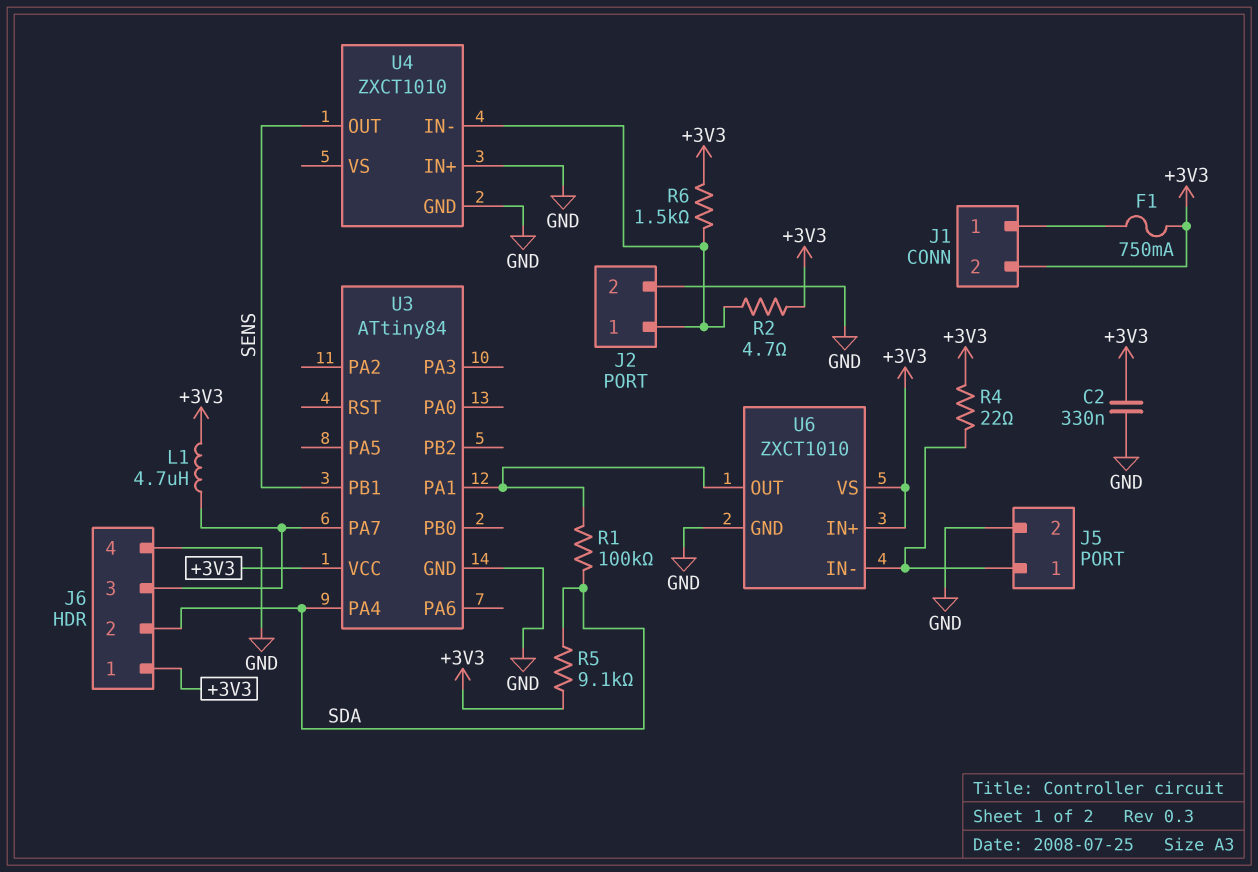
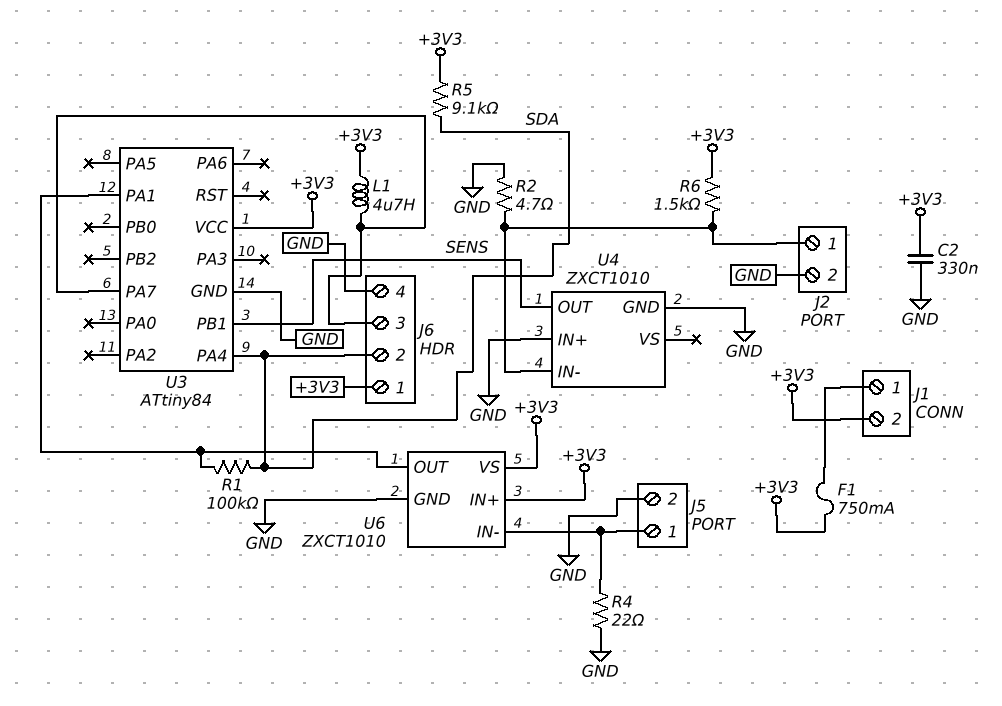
R2: 4.7 (+3V3, J2/1) -> 4.7 (GND, J2/1)
R4: 22 (+3V3, J5/1) -> 22 (GND, J5/1)

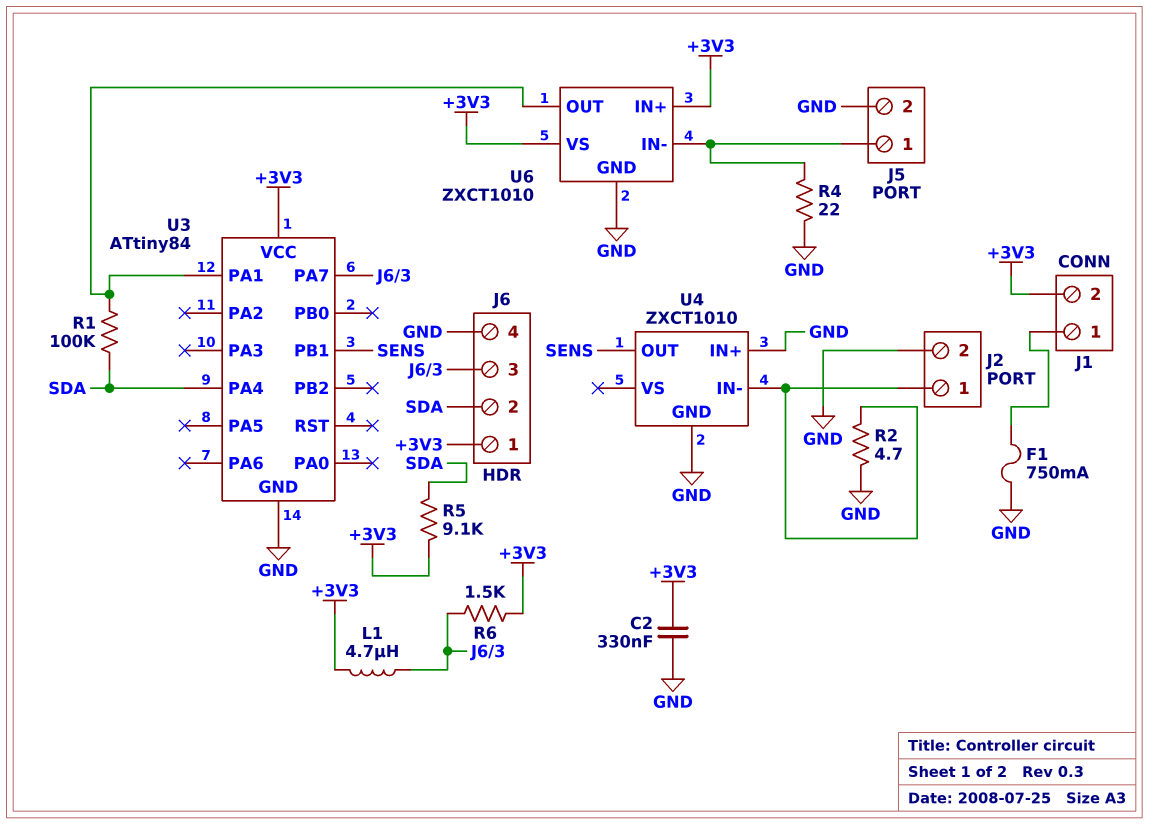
F1: 750mA (+3V3, J1/1) -> 750mA (GND, J1/1)
R6: 1.5k (+3V3, J2/1) -> 1.5k (+3V3, J6/3)

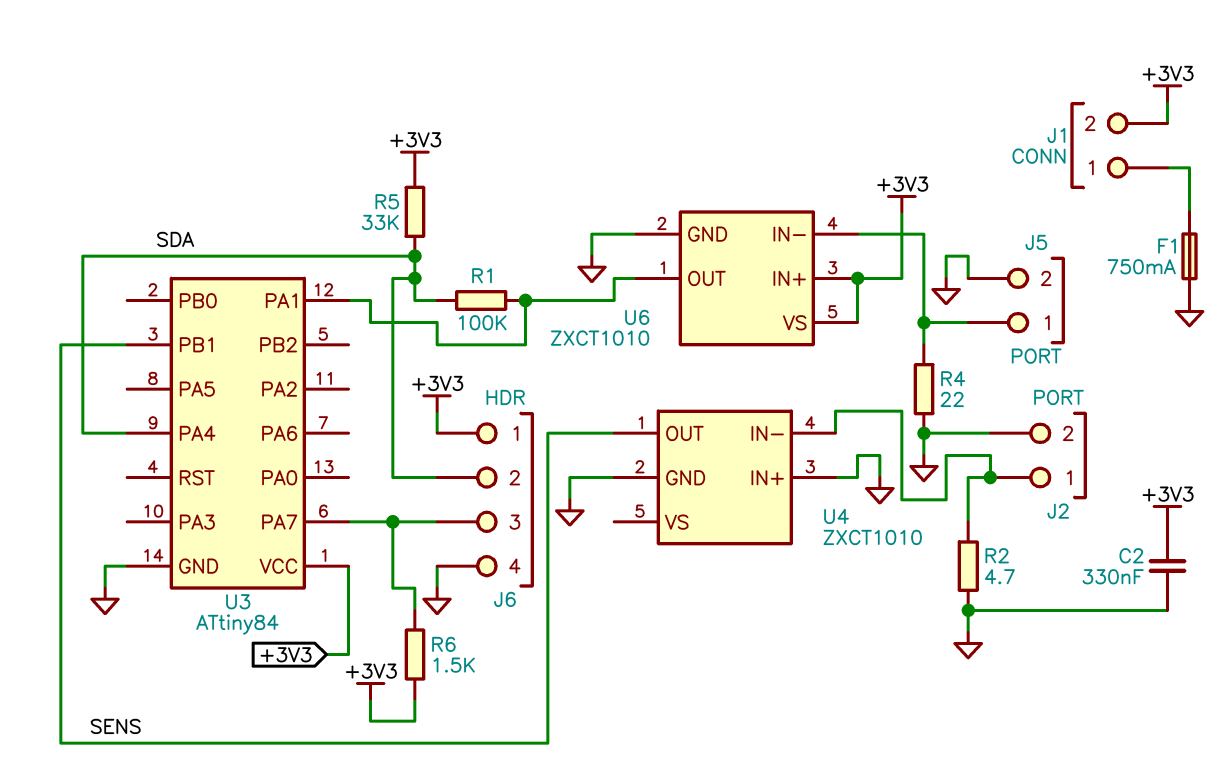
L1: 4.7uH (+3V3, J6/3) -> none
R5: 9.1k (+3V3, SDA) -> 33k (+3V3, SDA)

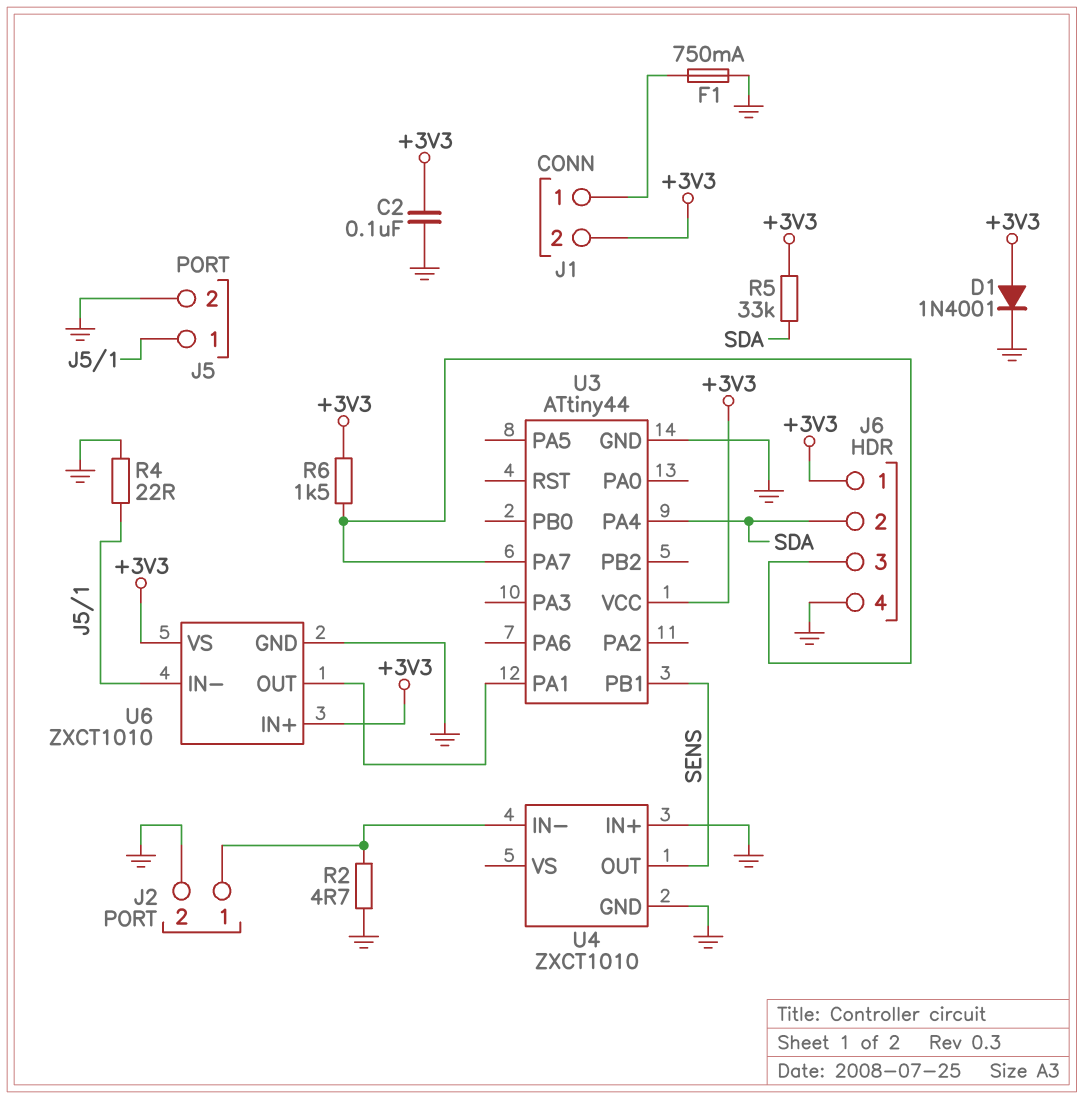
C2: 330nF (+3V3, GND) -> 100nF (+3V3, GND)
D1: none -> diode 1N4001 (A +3V3, K GND)
R1: 100k (SDA, U3/PA1) -> none
U3: ATtiny84 -> ATtiny44

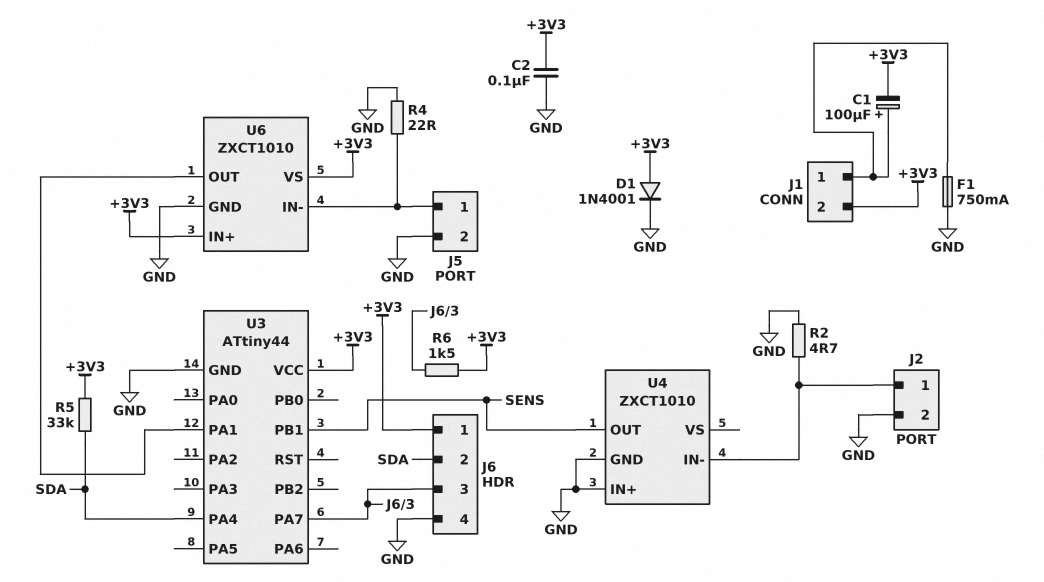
C1: none -> 100uF (plus J1/1, minus +3V3)

